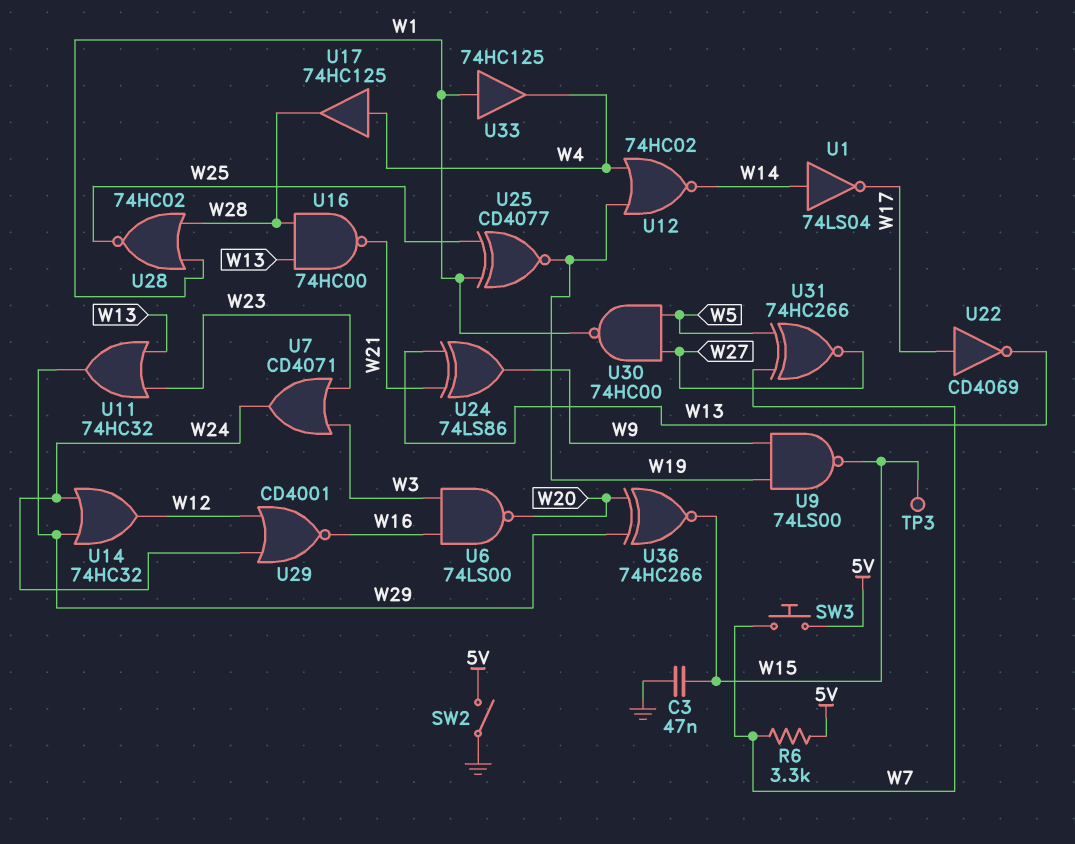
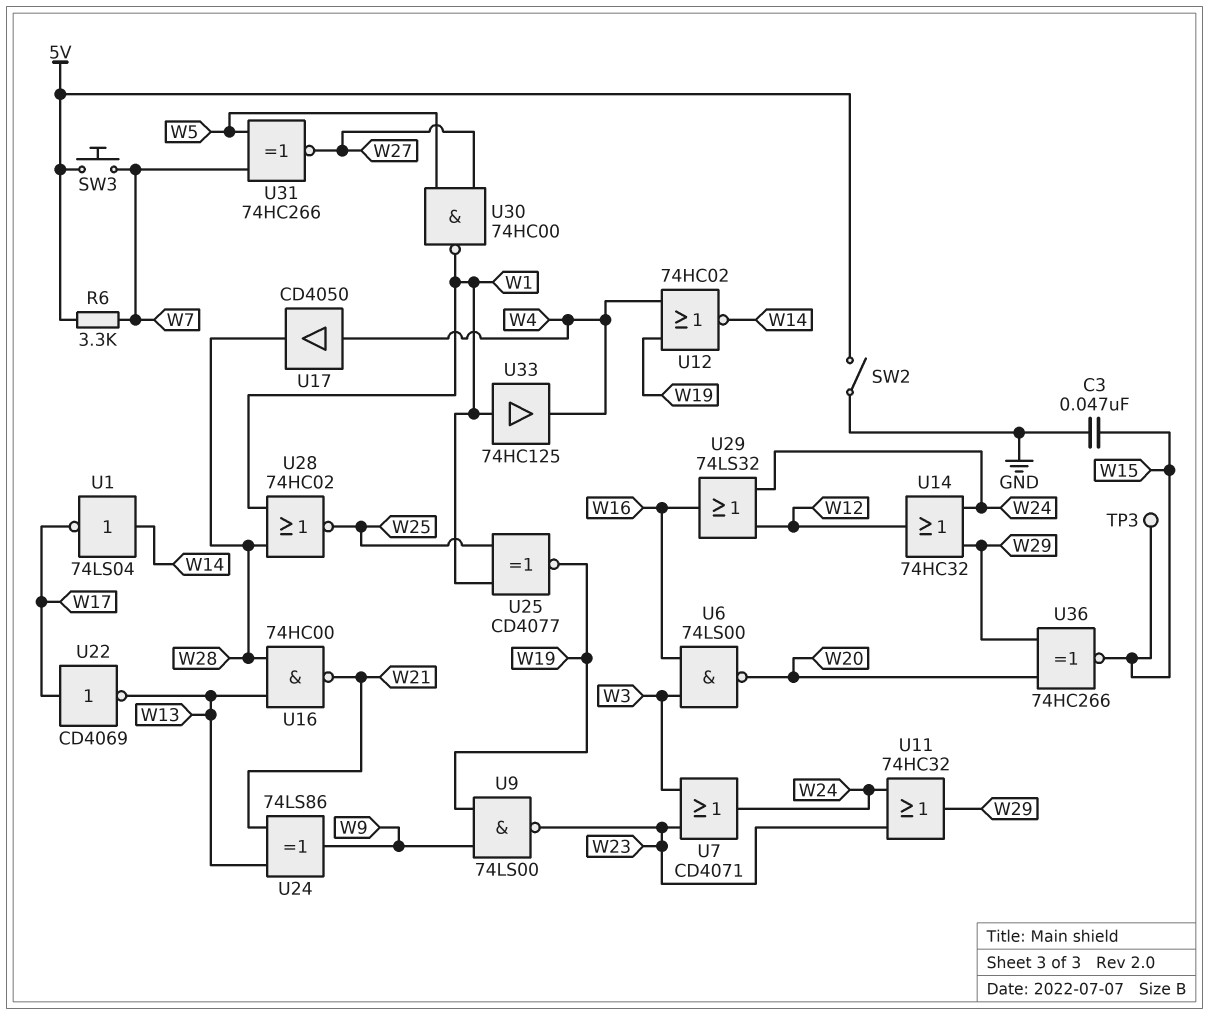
U9: NAND 74LS00 (in W9, in W19, out W15) -> NAND 74LS00 (in W9, in W19, out W23)
U11: OR 74HC32 (in W13, in W23, out W29) -> OR 74HC32 (in W23, in W24, out W29)
U17: buffer 74HC125 (in W4, out W28) -> buffer CD4050 (in W4, out W28)
U29: NOR CD4001 (in W12, in W24, out W16) -> OR 74LS32 (in W12, in W24, out W16)

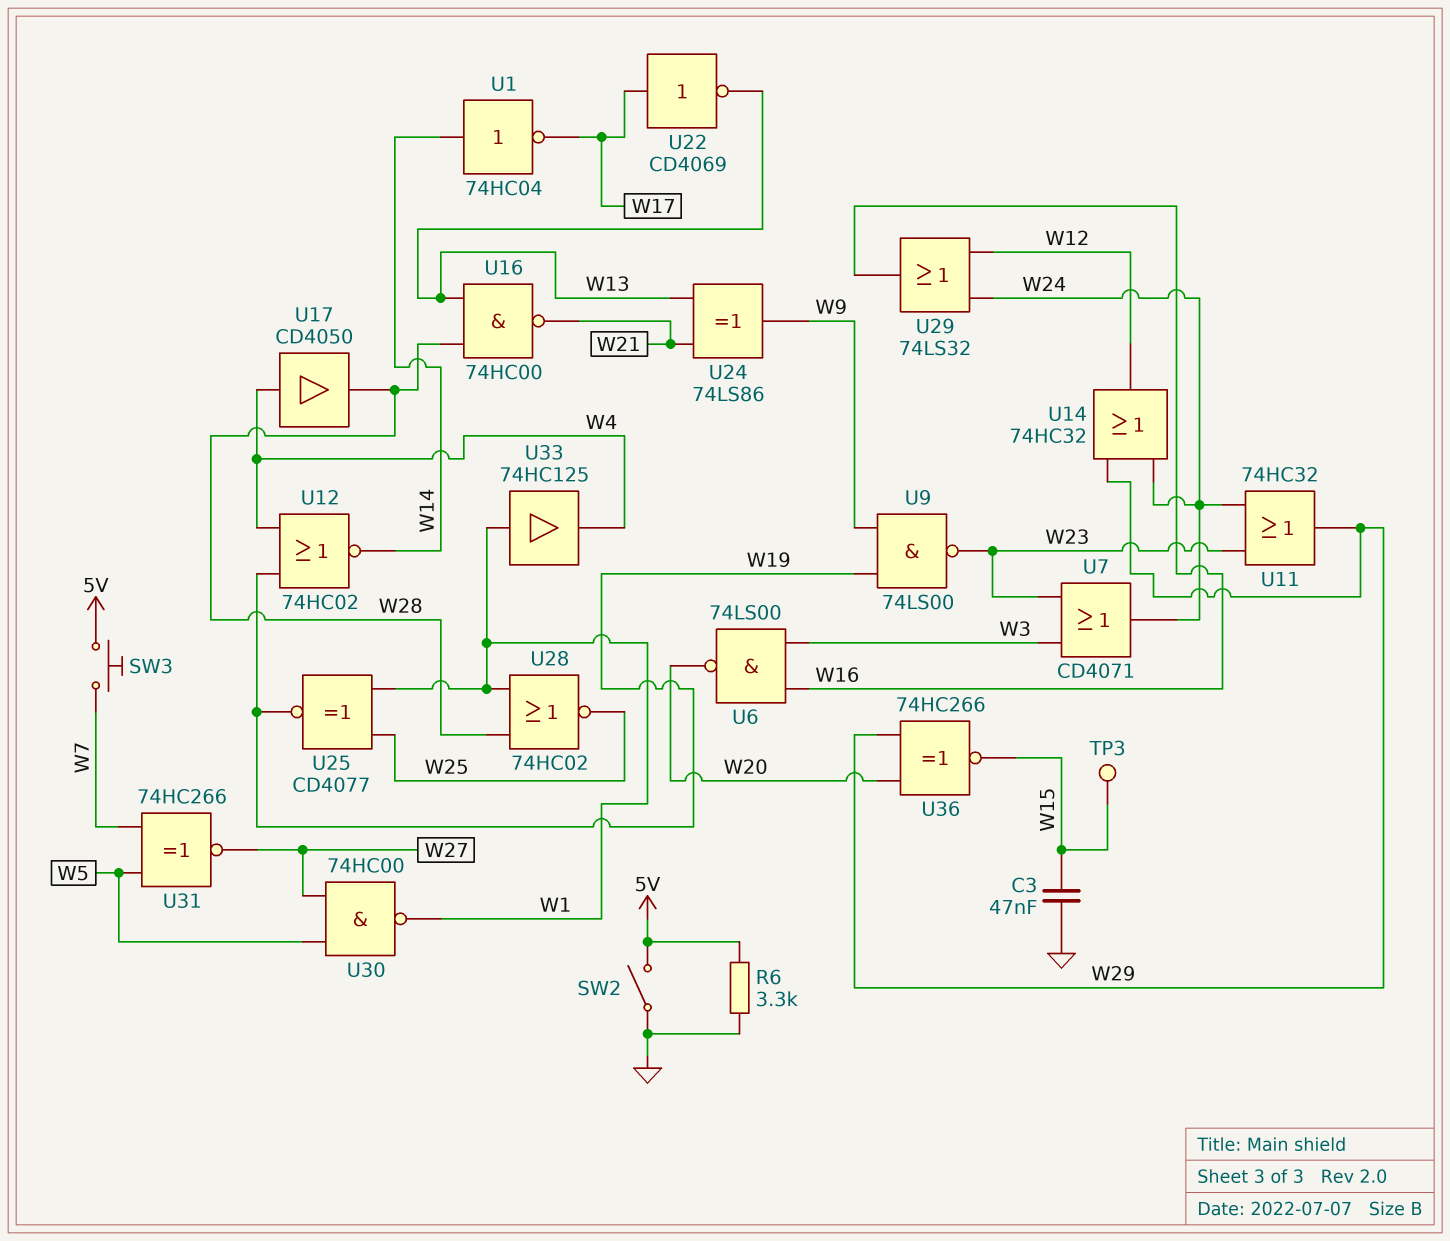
R6: 3.3k (5V, W7) -> 3.3k (5V, GND)
U1: NOT 74LS04 (in W14, out W17) -> NOT 74HC04 (in W14, out W17)

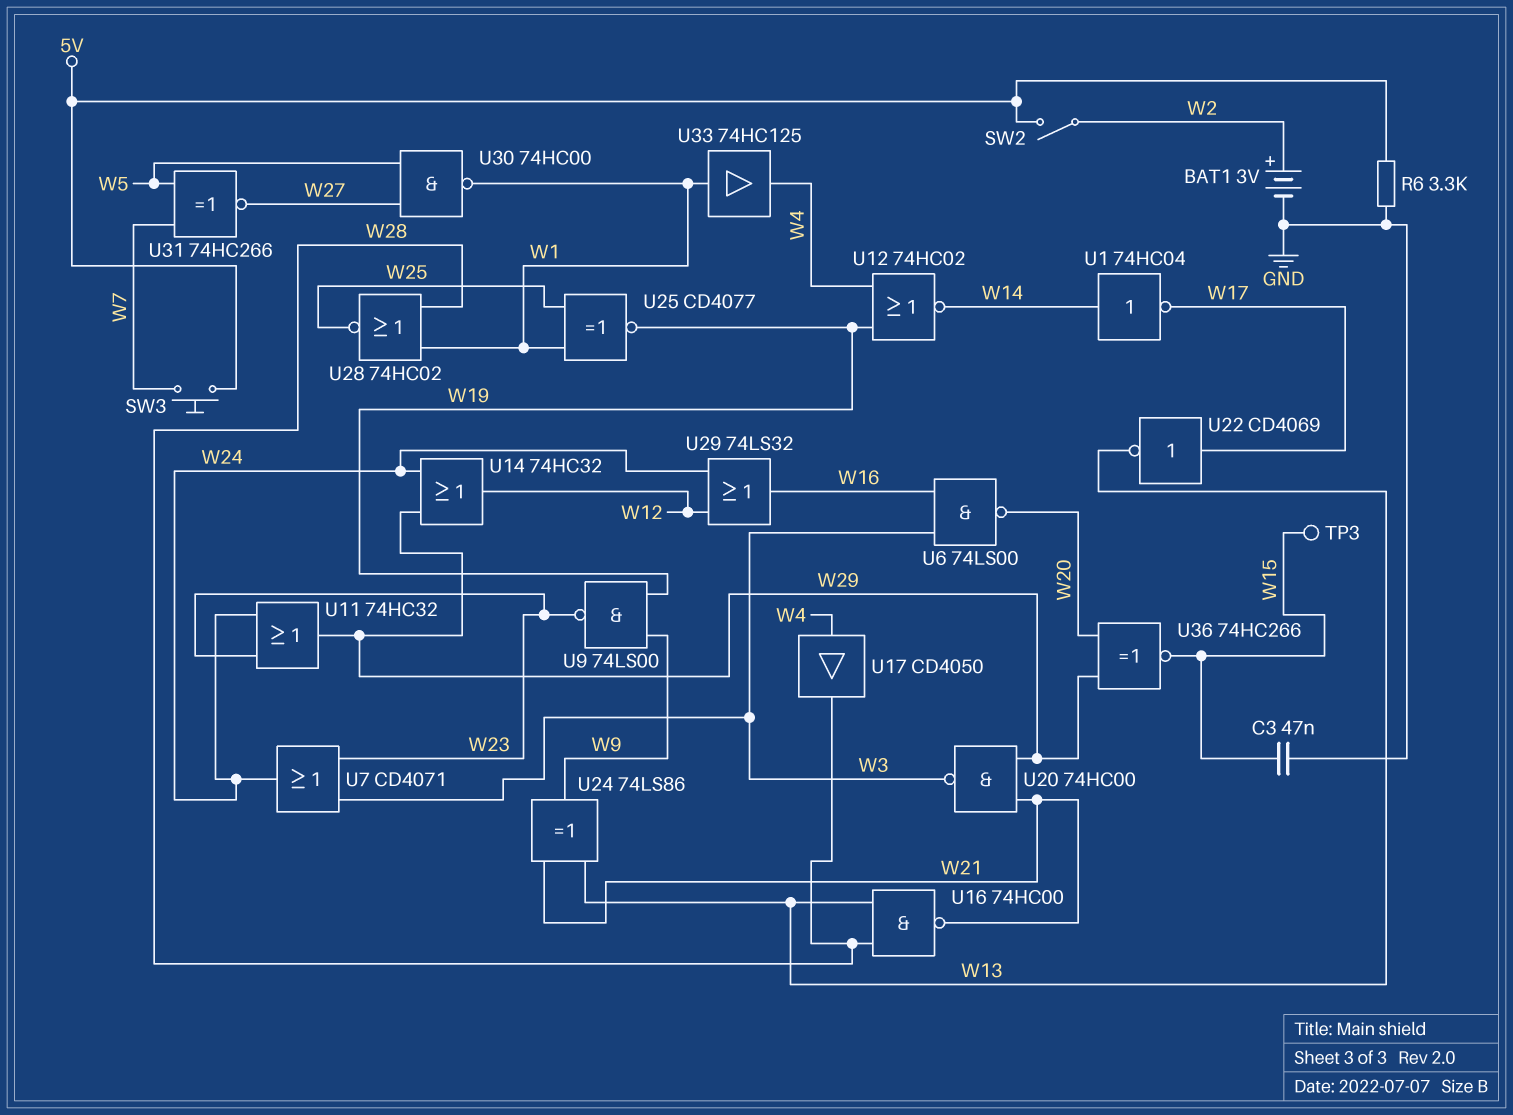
BAT1: none -> 3V (plus W2, minus GND)
SW2: switch (5V, GND) -> switch (5V, W2)
U20: none -> NAND 74HC00 (in W21, in W29, out W3)

